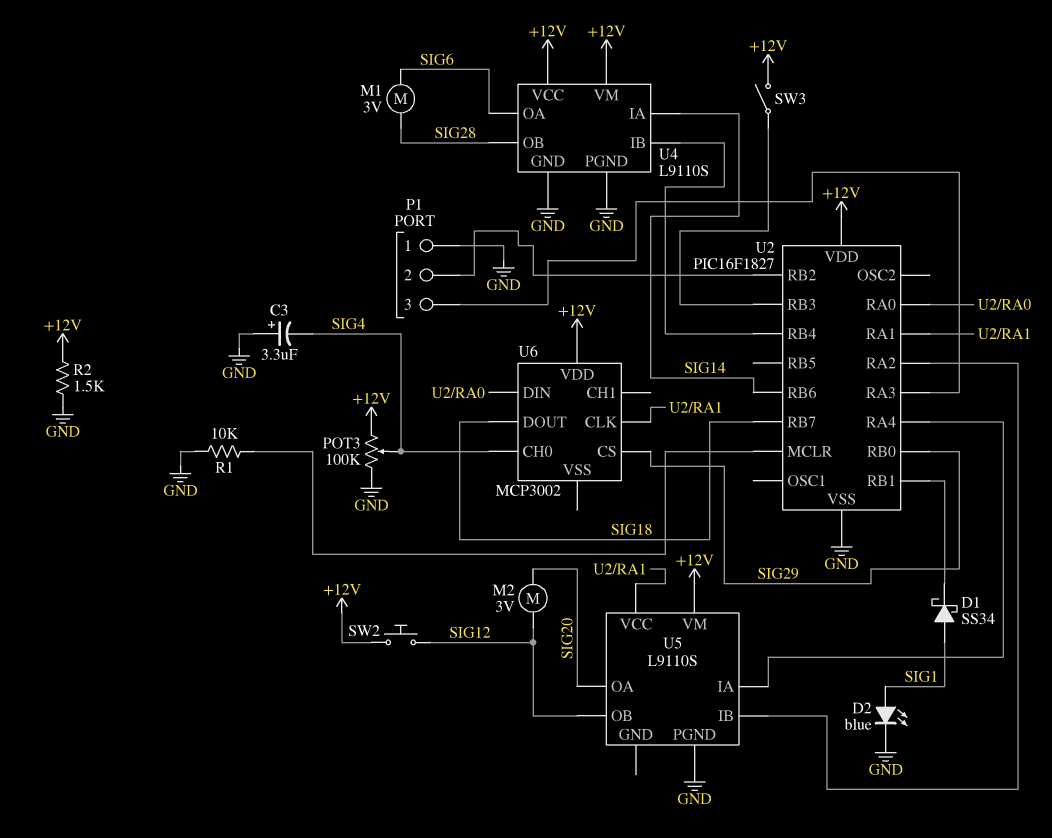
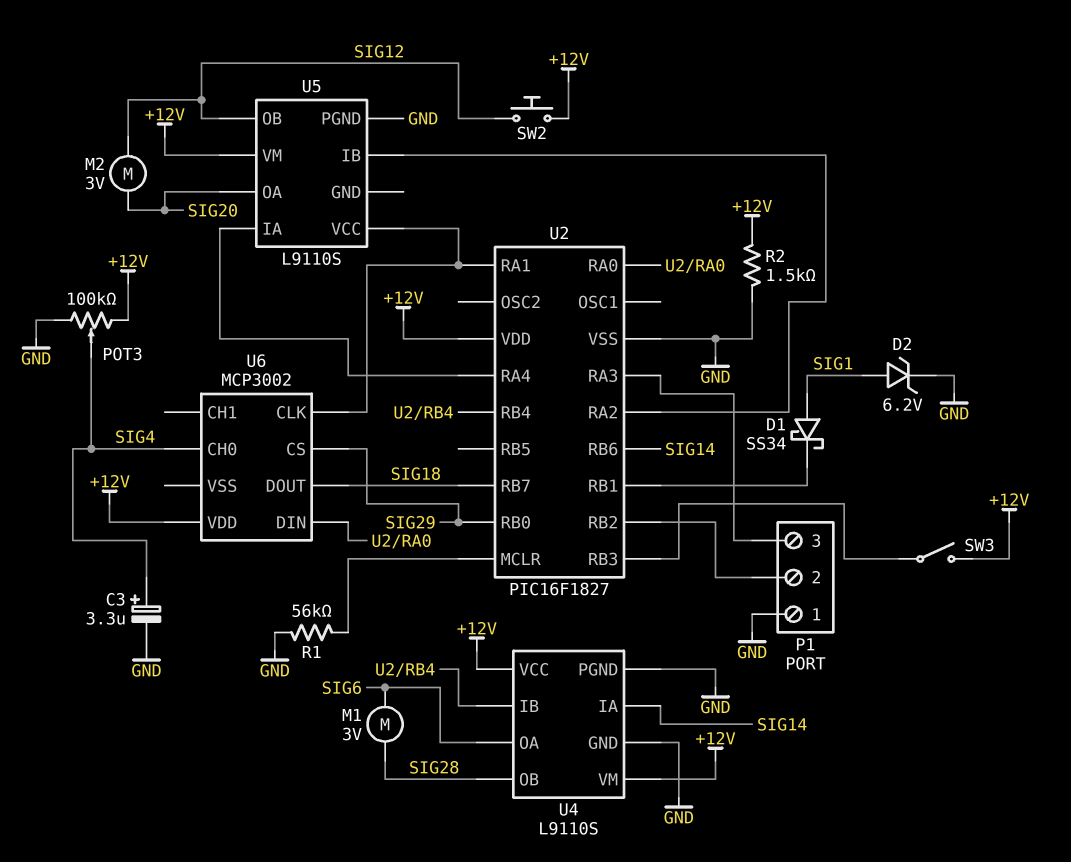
C3: 3.3uF (plus GND, minus SIG4) -> 3.3uF (plus SIG4, minus GND)
D2: LED blue (A SIG1, K GND) -> zener 6.2V (A SIG1, K GND)
R1: 10k (GND, U2/MCLR) -> 56k (GND, U2/MCLR)

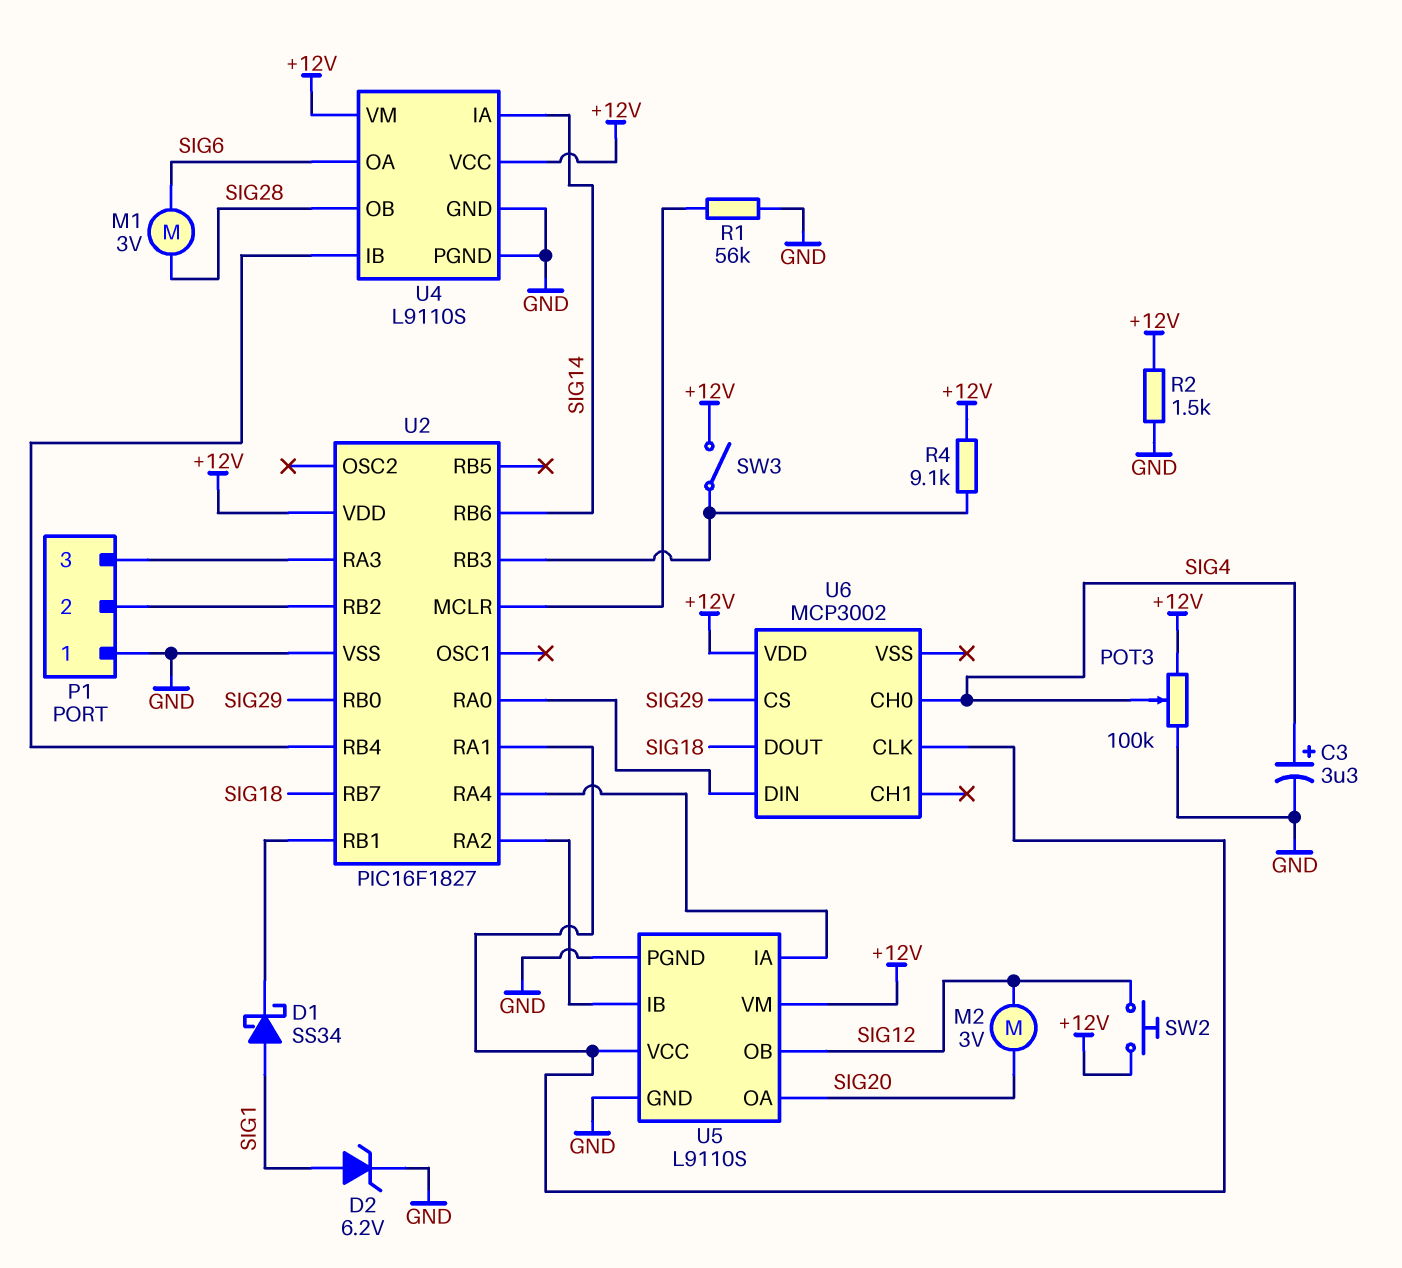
R4: none -> 9.1k (+12V, U2/RB3)
U5 pin GND: none -> GND

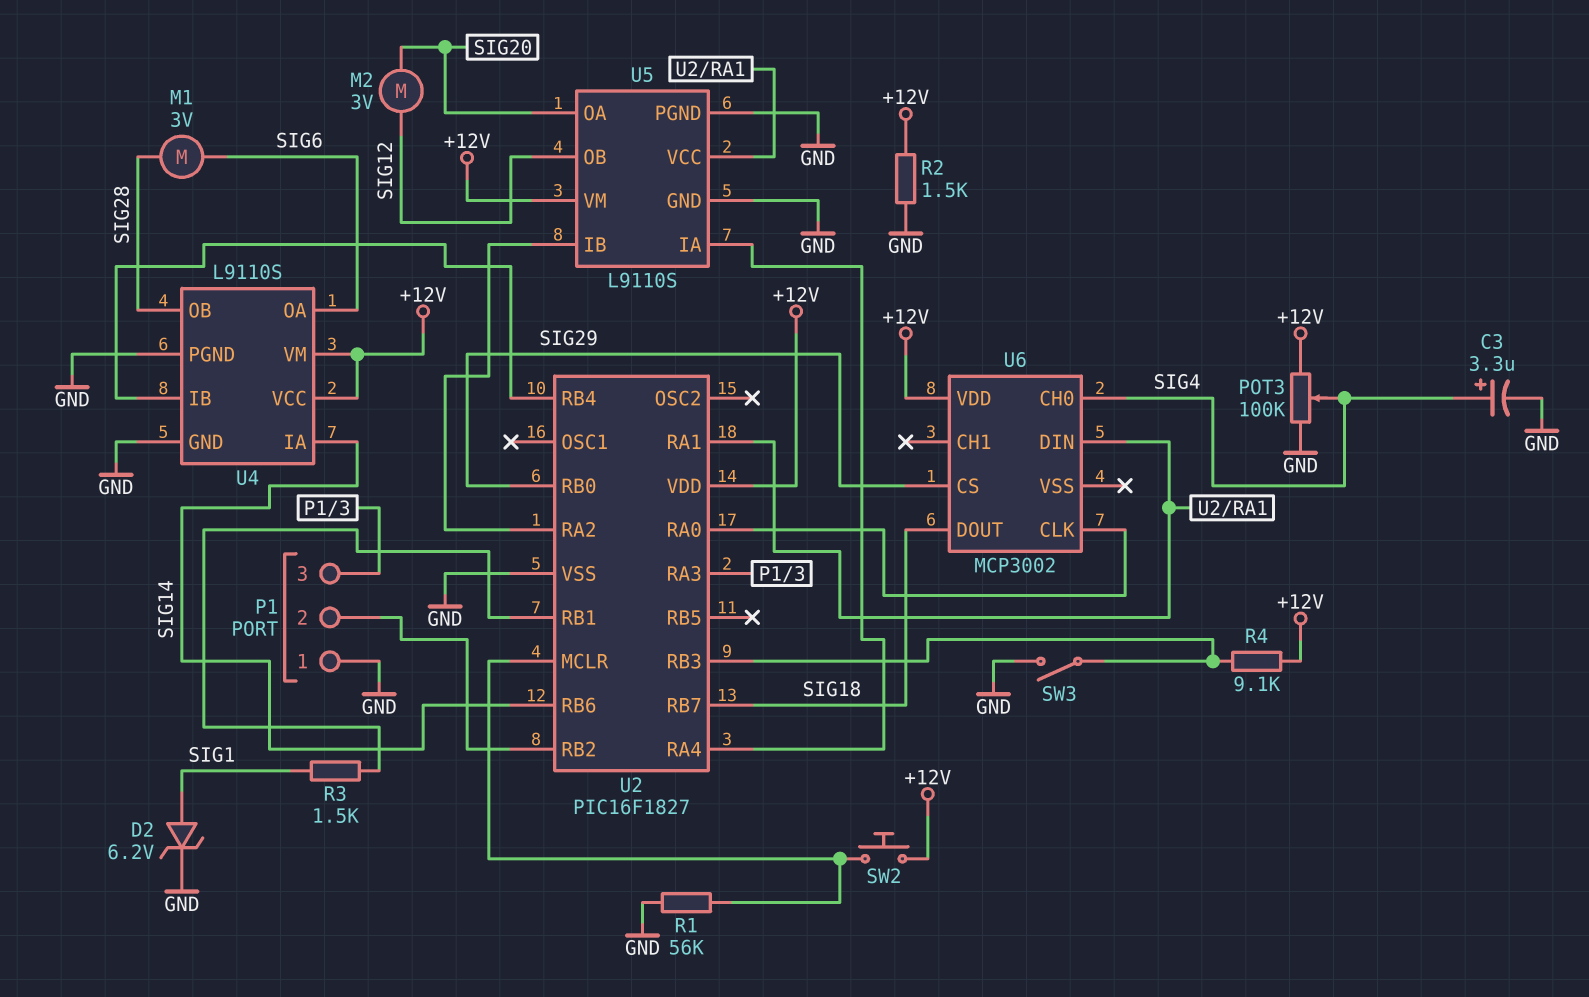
D1: schottky SS34 (A SIG1, K U2/RB1) -> none
R3: none -> 1.5k (SIG1, U2/RB1)
SW2: button (+12V, SIG12) -> button (+12V, U2/MCLR)
SW3: switch (+12V, U2/RB3) -> switch (GND, U2/RB3)
U6 pin CLK: U2/RA1 -> U2/RA0
U6 pin DIN: U2/RA0 -> U2/RA1

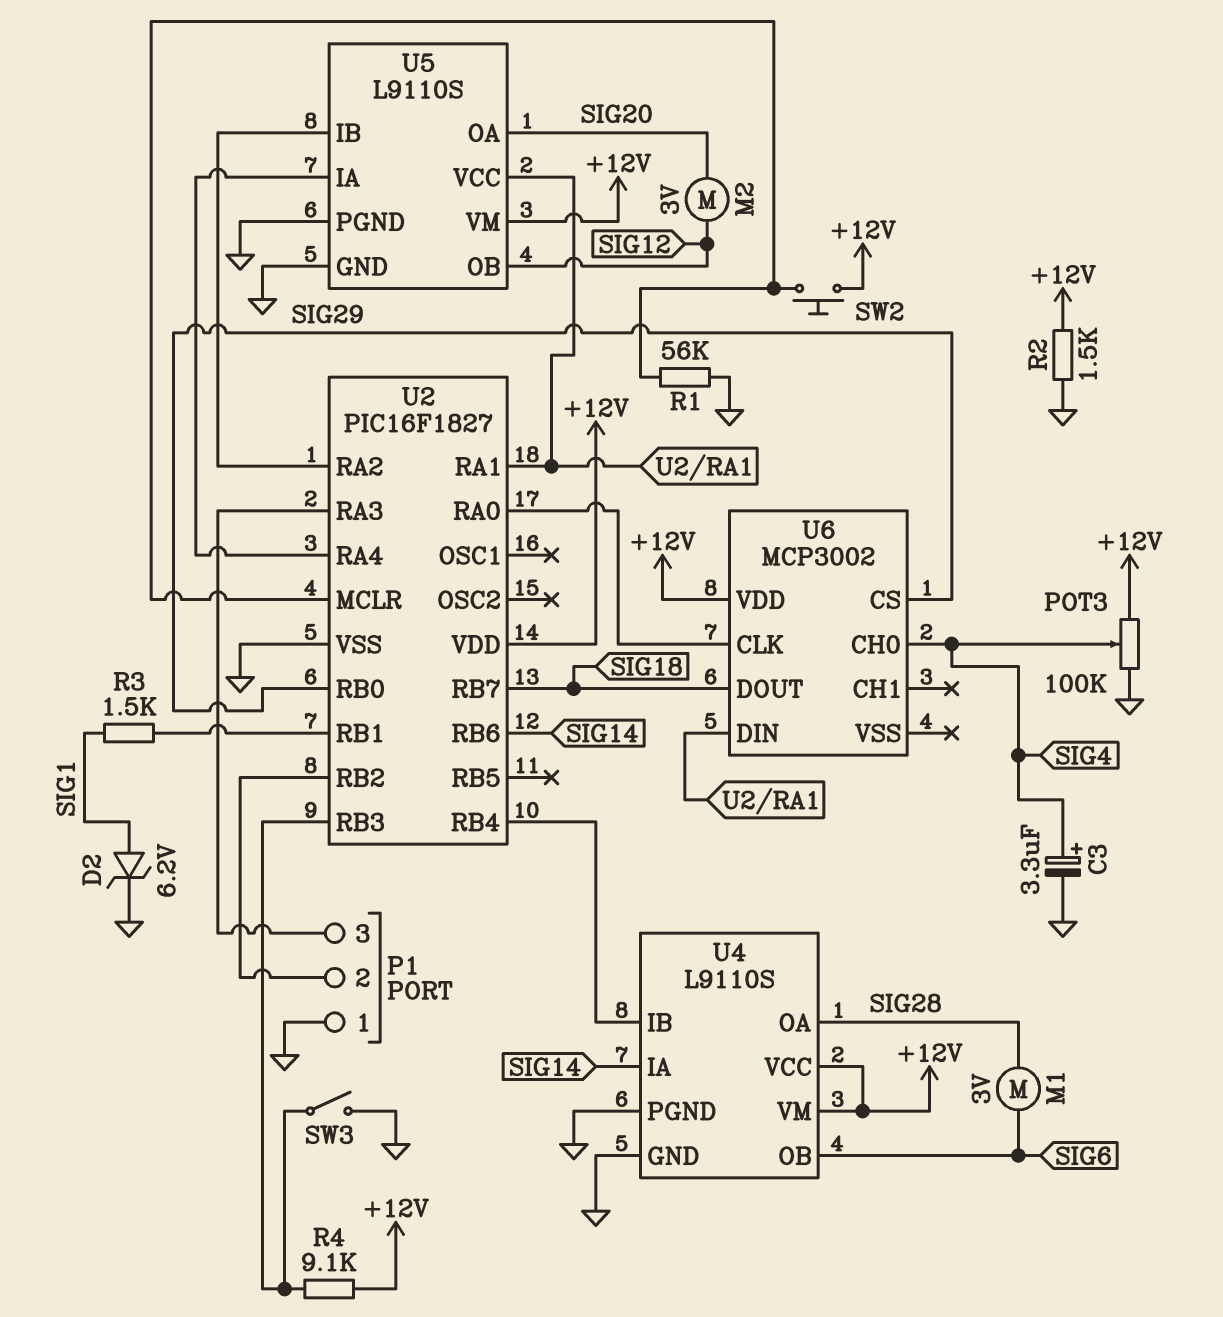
U4 pin OA: SIG6 -> SIG28
U4 pin OB: SIG28 -> SIG6

